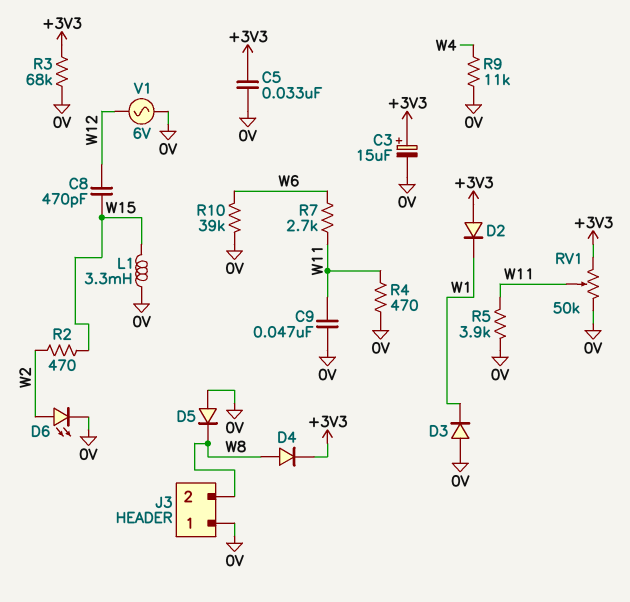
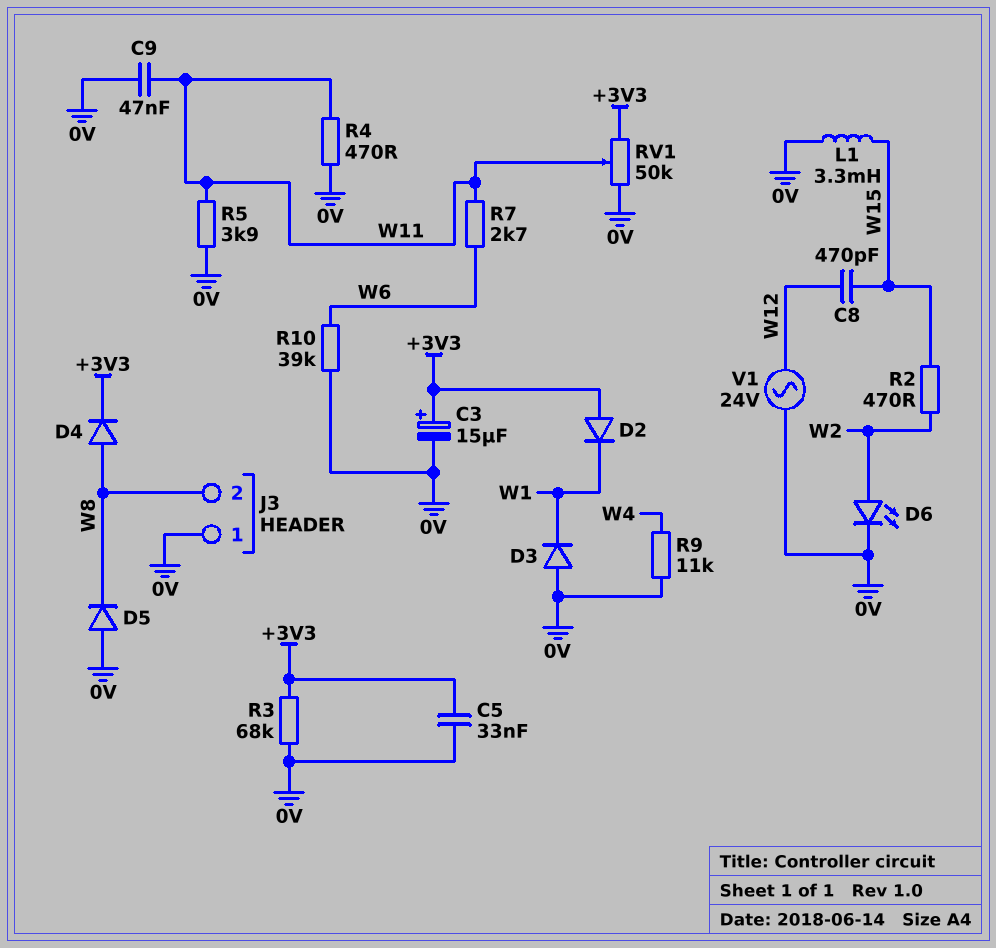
V1: AC 6V (0V, W12) -> AC 24V (0V, W12)

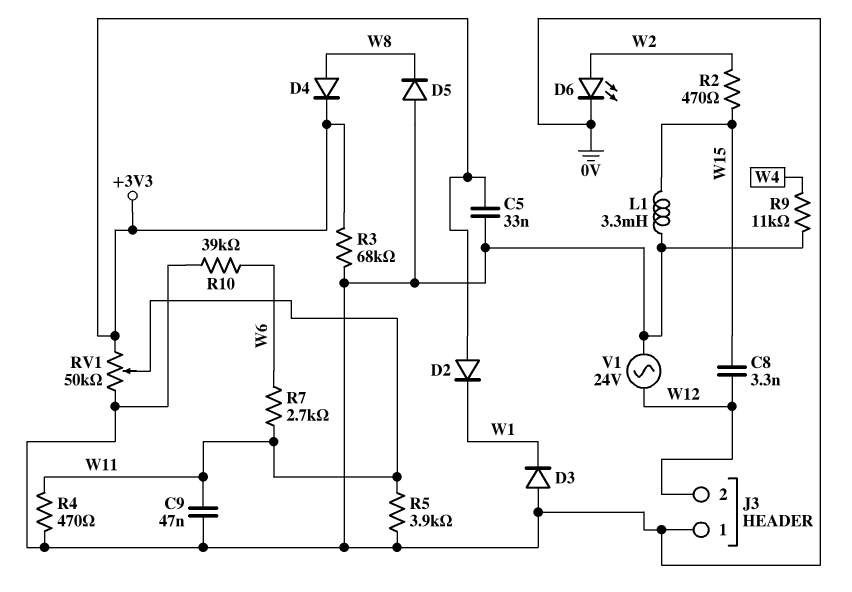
C3: 15uF (plus +3V3, minus 0V) -> none
C8: 470pF (W12, W15) -> 3.3nF (W12, W15)
J3 pin 2: W8 -> W12

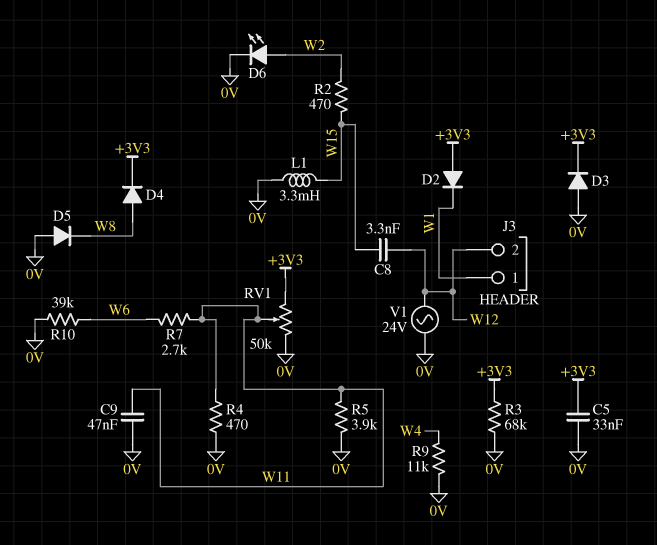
D3: diode (A 0V, K W1) -> diode (A 0V, K +3V3)
J3 pin 1: 0V -> W1

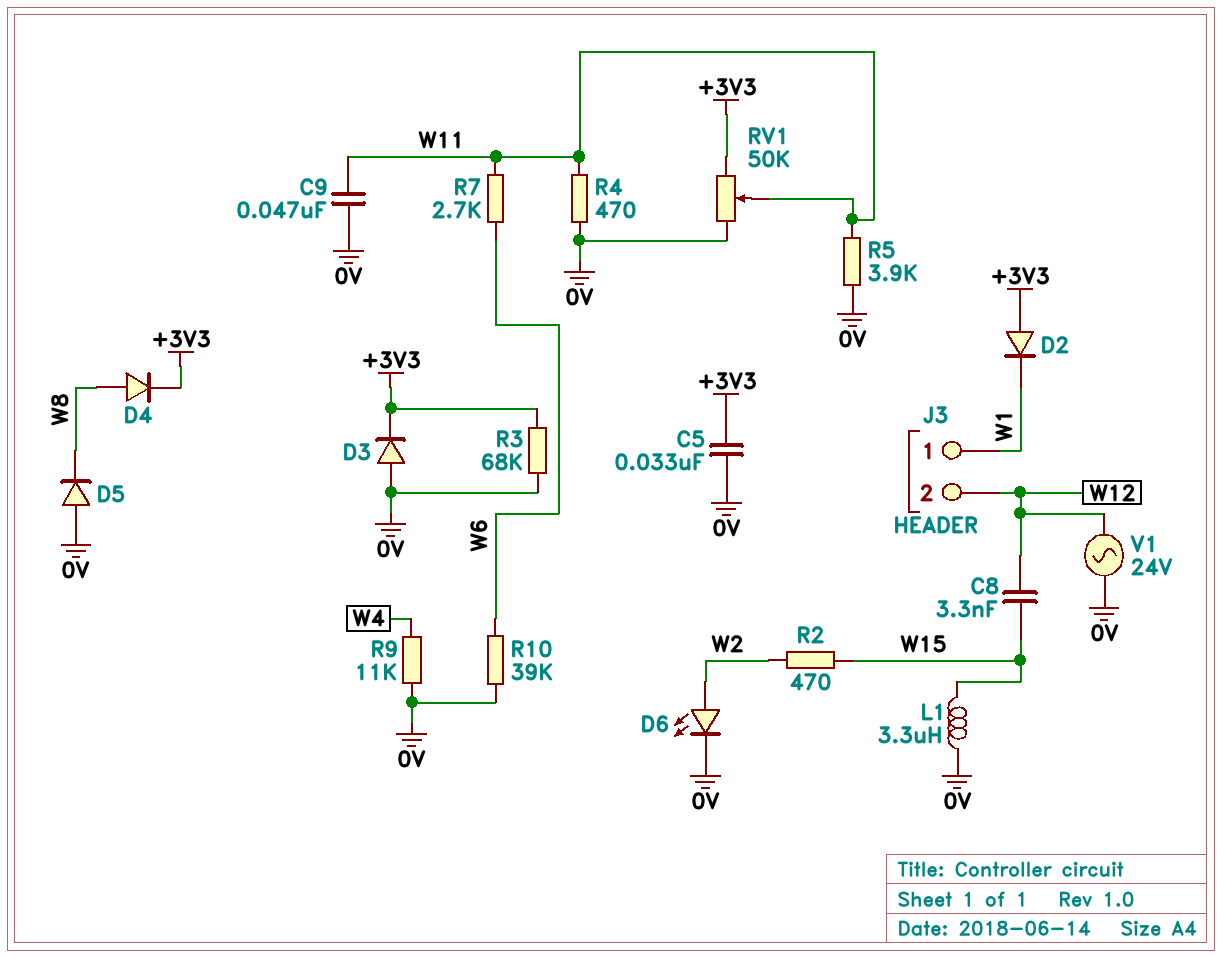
L1: 3.3mH (0V, W15) -> 3.3uH (0V, W15)

